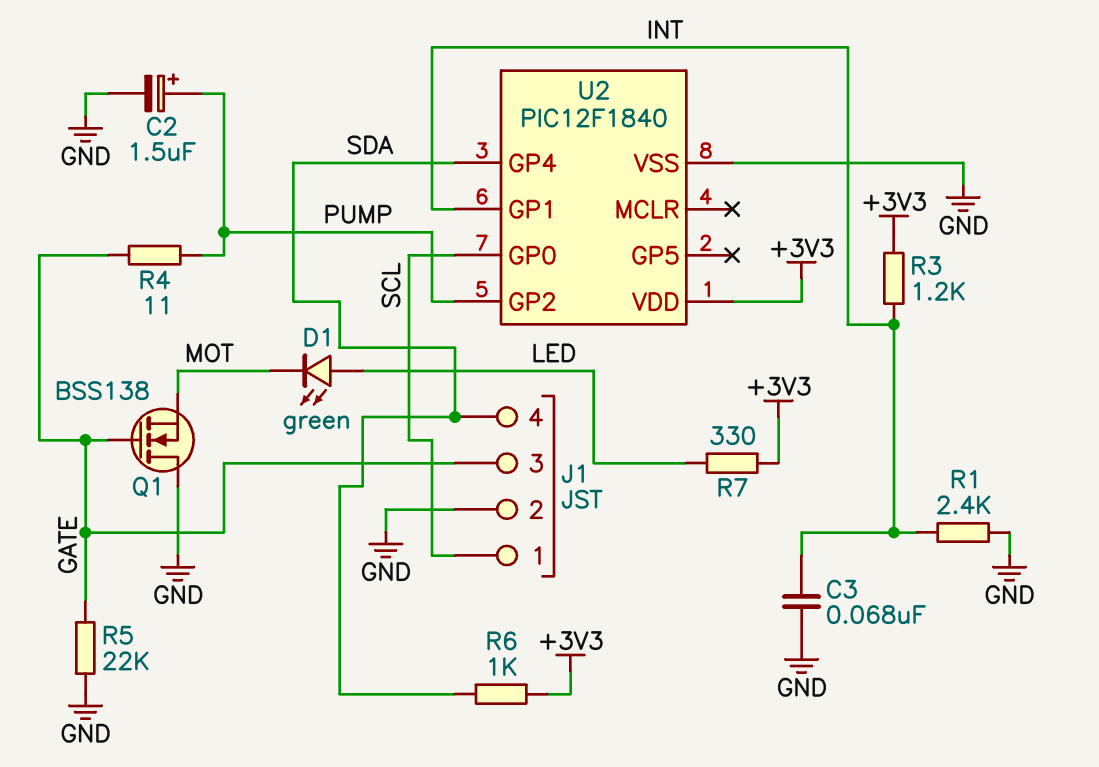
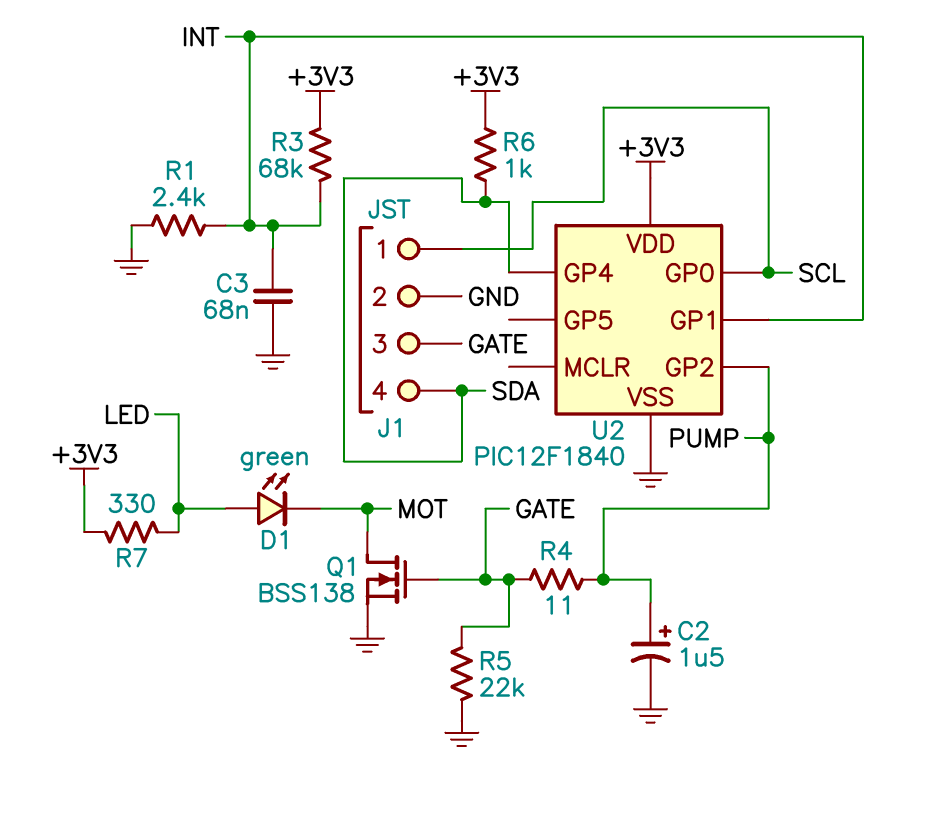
Q1: NMOS BSS138 (G GATE, D GND, S MOT) -> NMOS BSS138 (G GATE, D MOT, S GND)
R3: 1.2k (+3V3, INT) -> 68k (+3V3, INT)

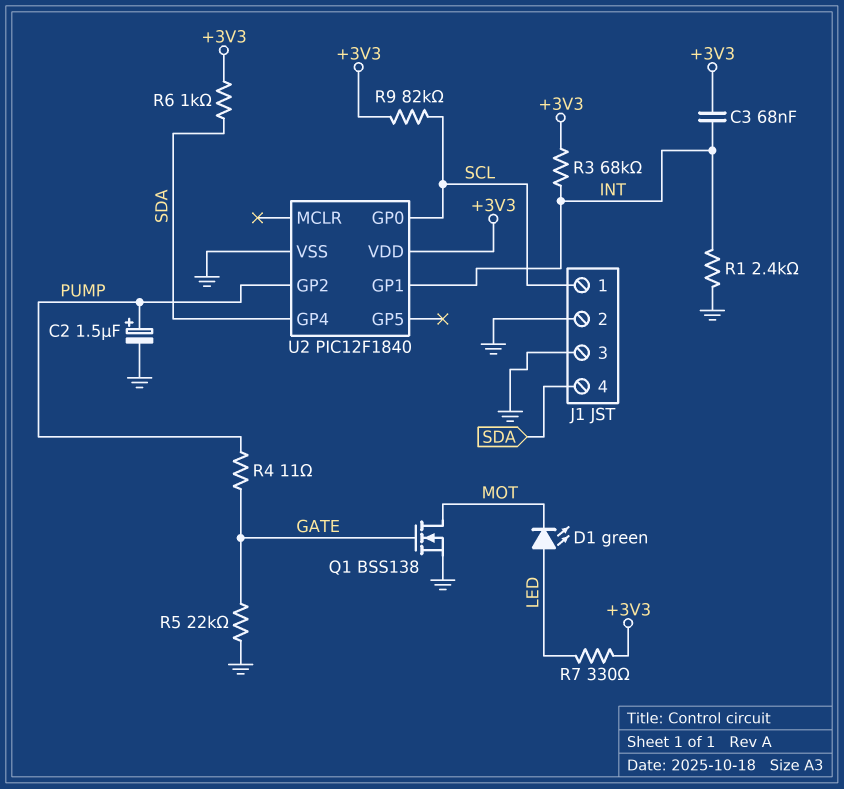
C3: 68nF (GND, INT) -> 68nF (+3V3, INT)
J1 pin 3: GATE -> GND
R9: none -> 82k (+3V3, SCL)

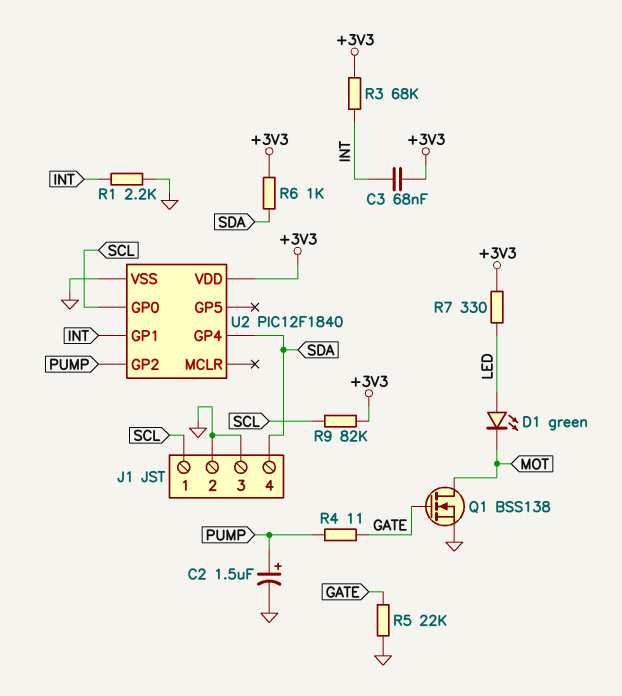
R1: 2.4k (GND, INT) -> 2.2k (GND, INT)

